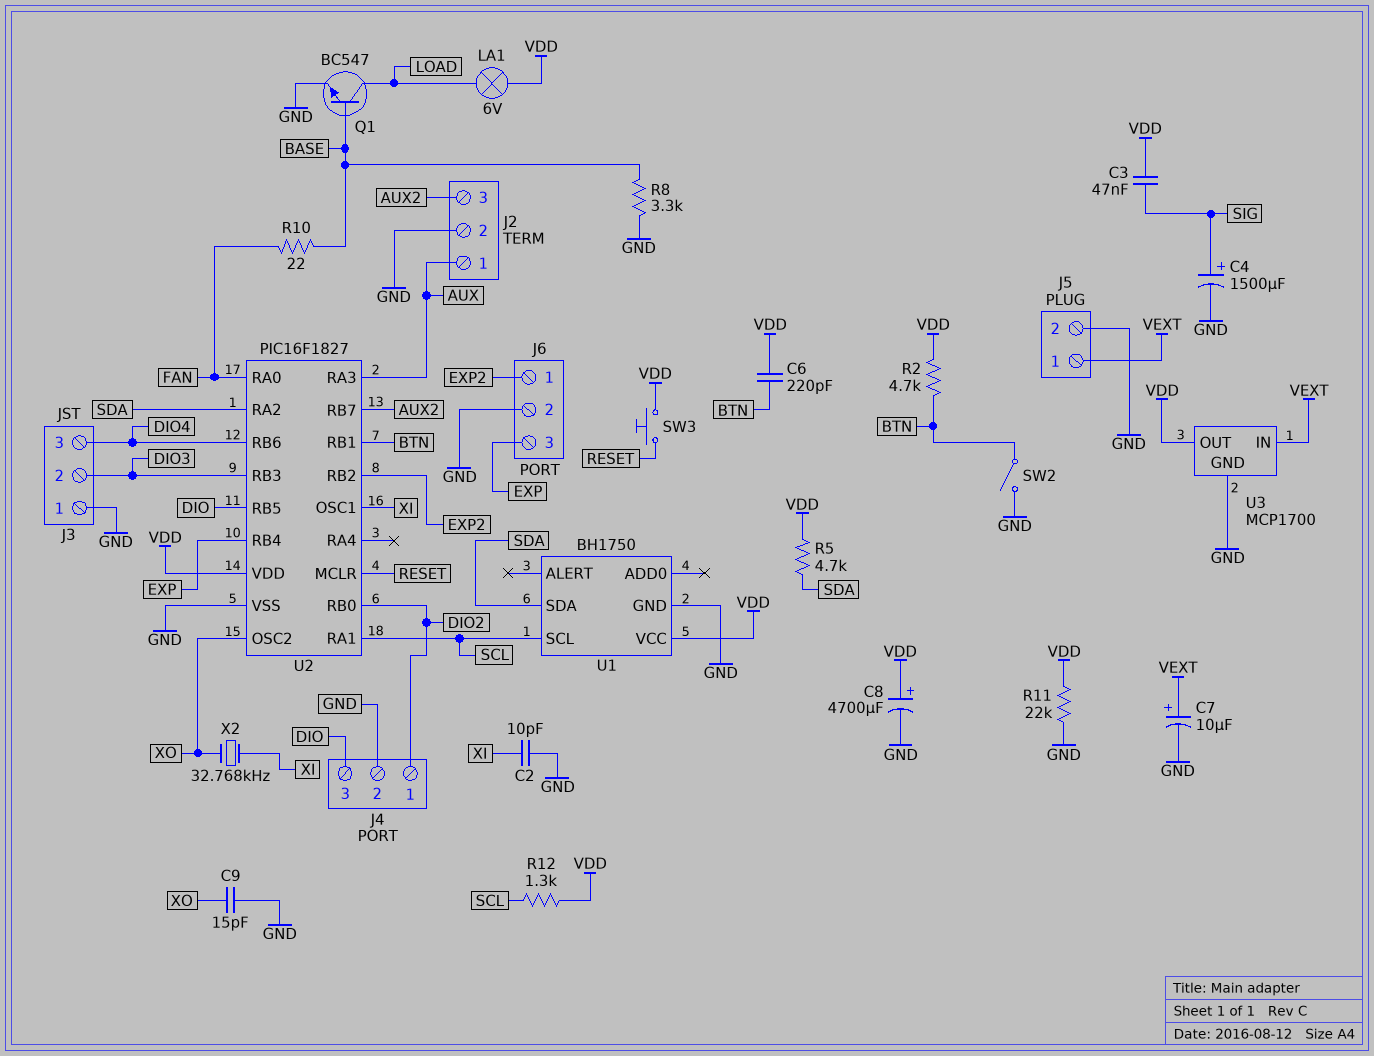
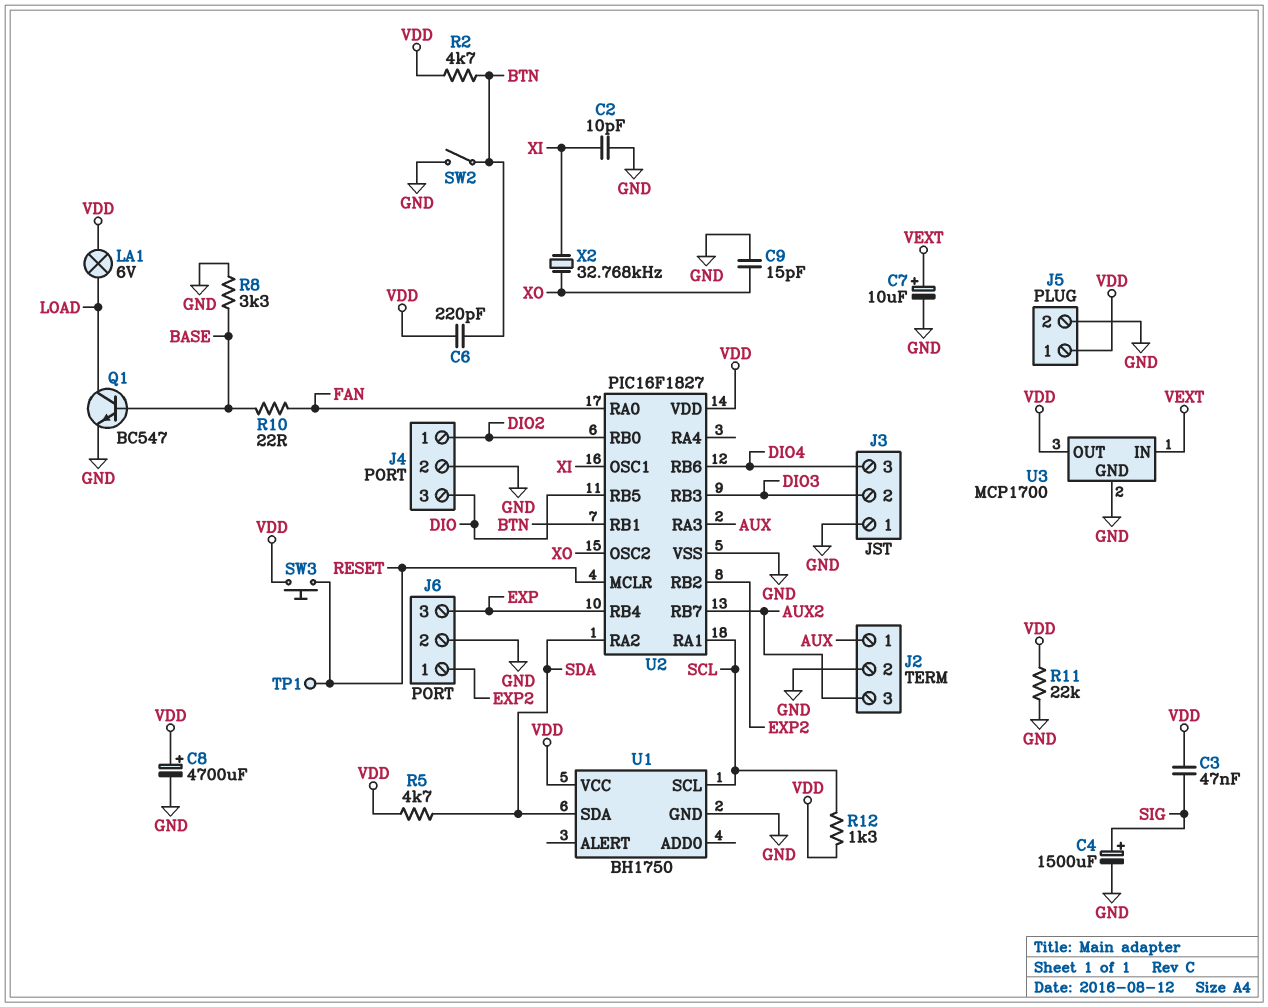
J5 pin 1: VEXT -> VDD
TP1: none -> test point (RESET)

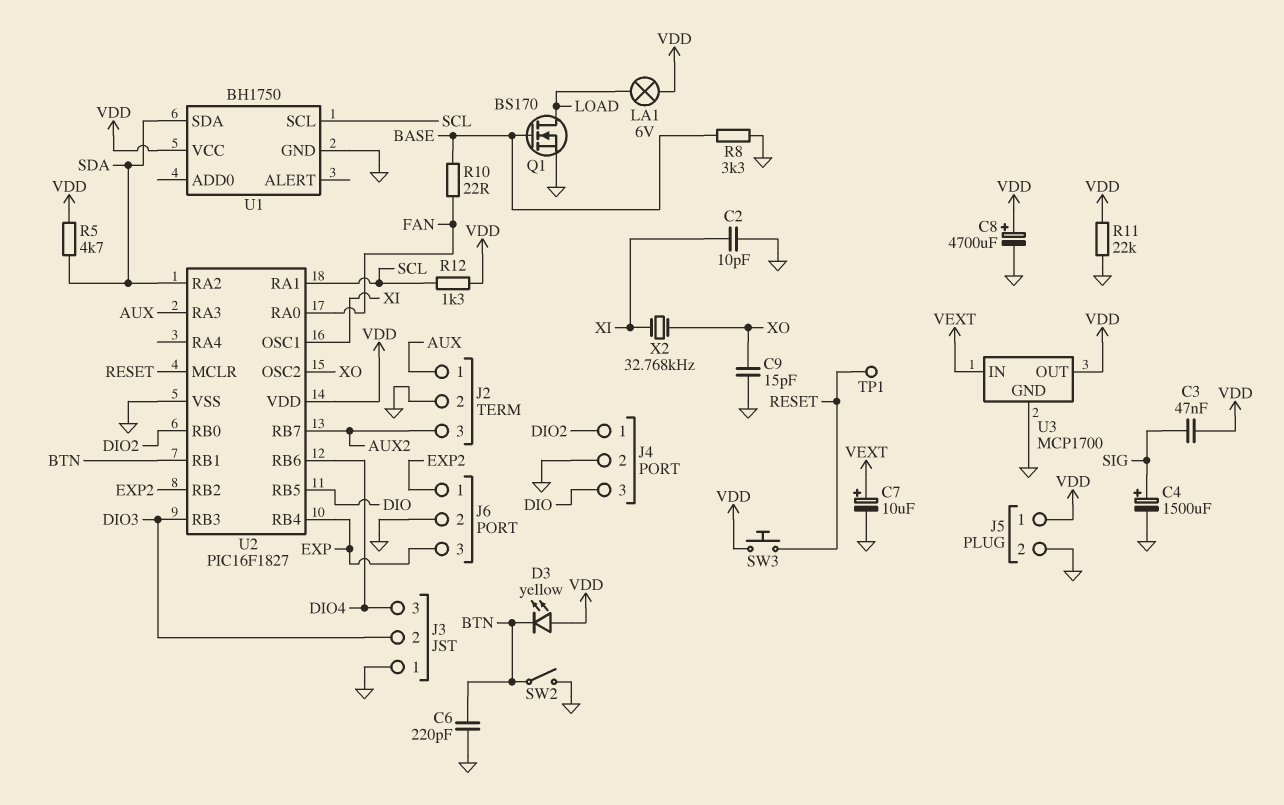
C6: 220pF (BTN, VDD) -> 220pF (BTN, GND)
D3: none -> LED yellow (A VDD, K BTN)
Q1: NPN BC547 (B BASE, C LOAD, E GND) -> NMOS BS170 (G BASE, D LOAD, S GND)
R2: 4.7k (BTN, VDD) -> none

